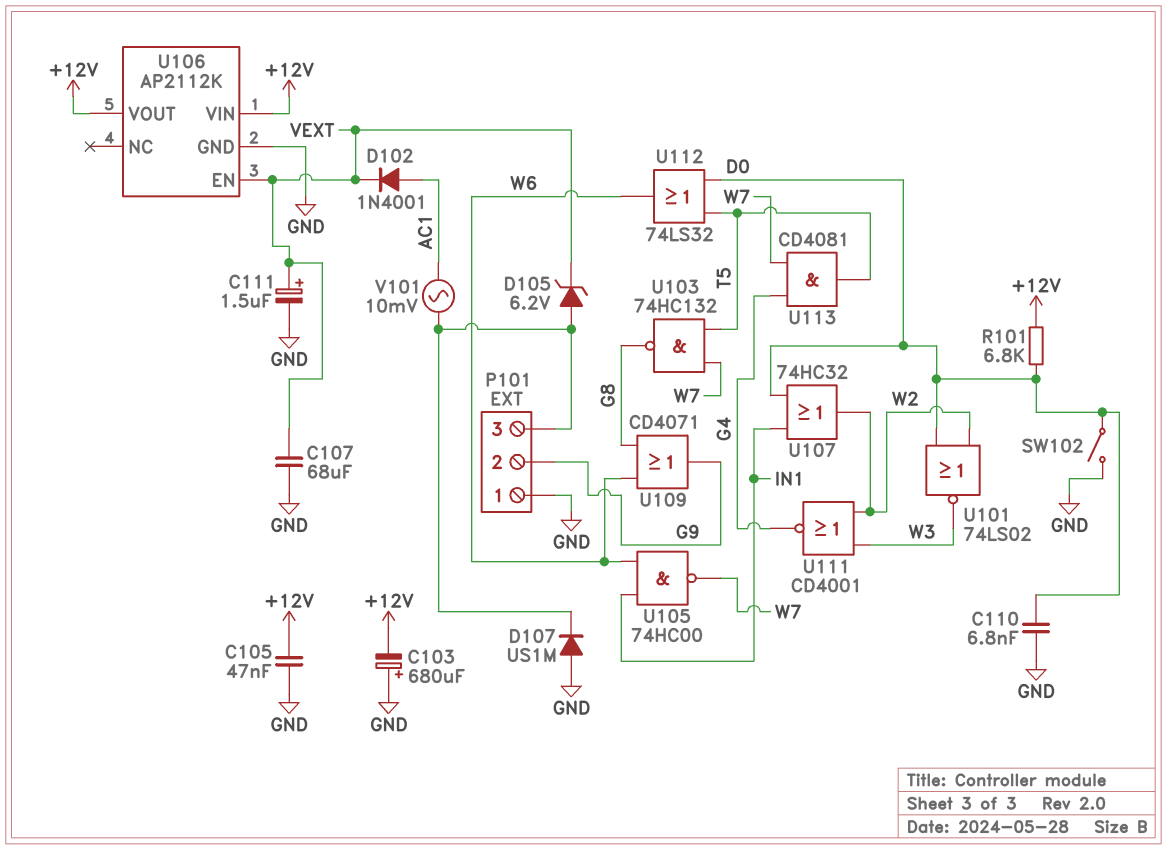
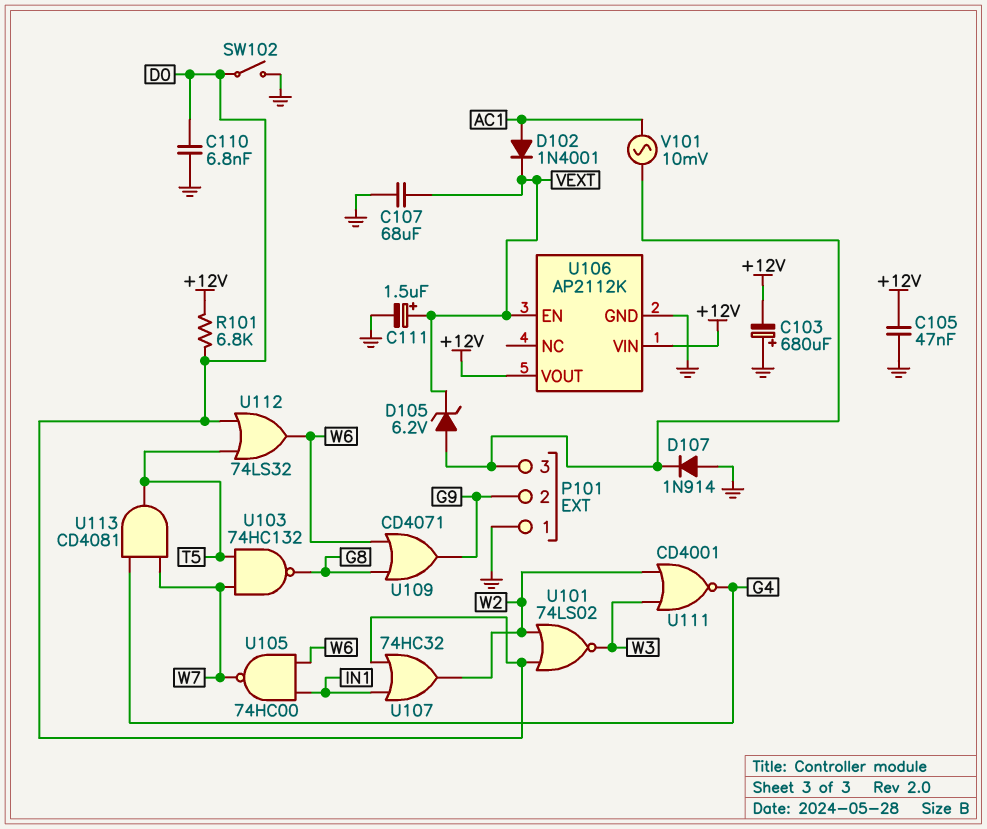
D107: diode US1M (A GND, K P101/3) -> diode 1N914 (A GND, K P101/3)

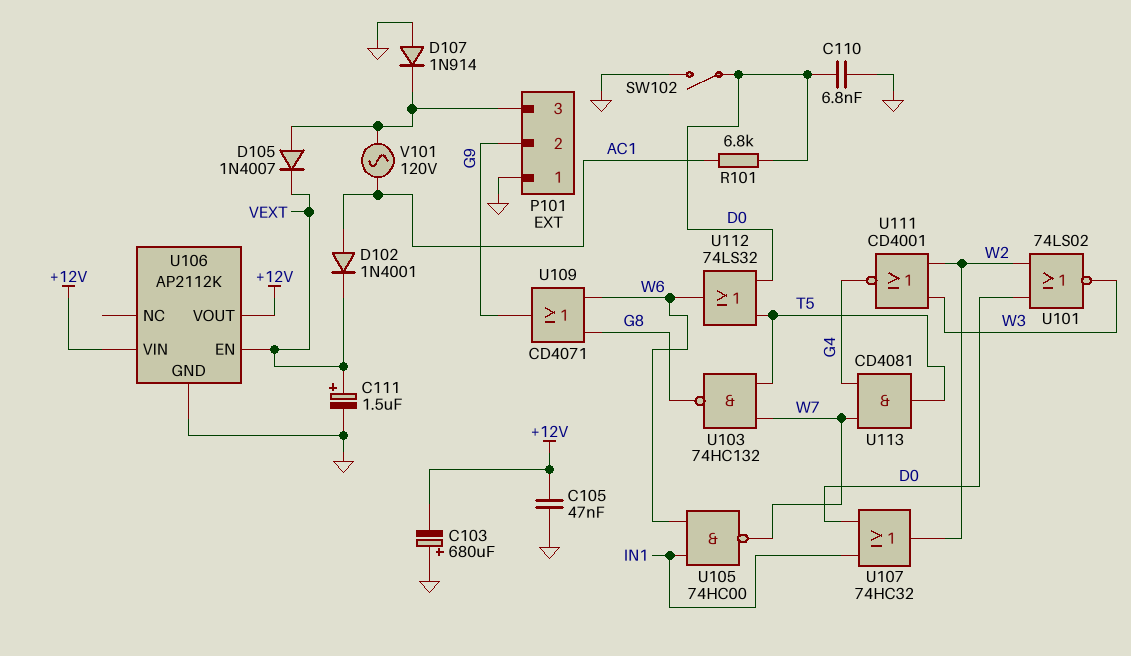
C107: 68uF (GND, VEXT) -> none
D105: zener 6.2V (A P101/3, K VEXT) -> diode 1N4007 (A P101/3, K VEXT)
R101: 6.8k (+12V, D0) -> 6.8k (AC1, D0)
V101: AC 10mV (AC1, P101/3) -> AC 120V (AC1, P101/3)

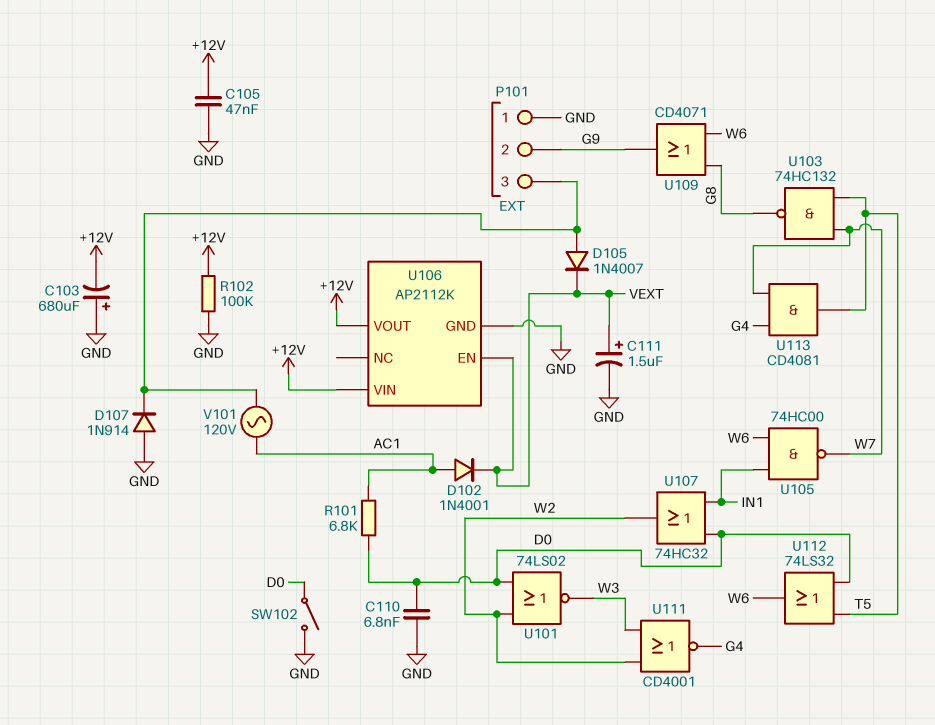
R102: none -> 100k (+12V, GND)

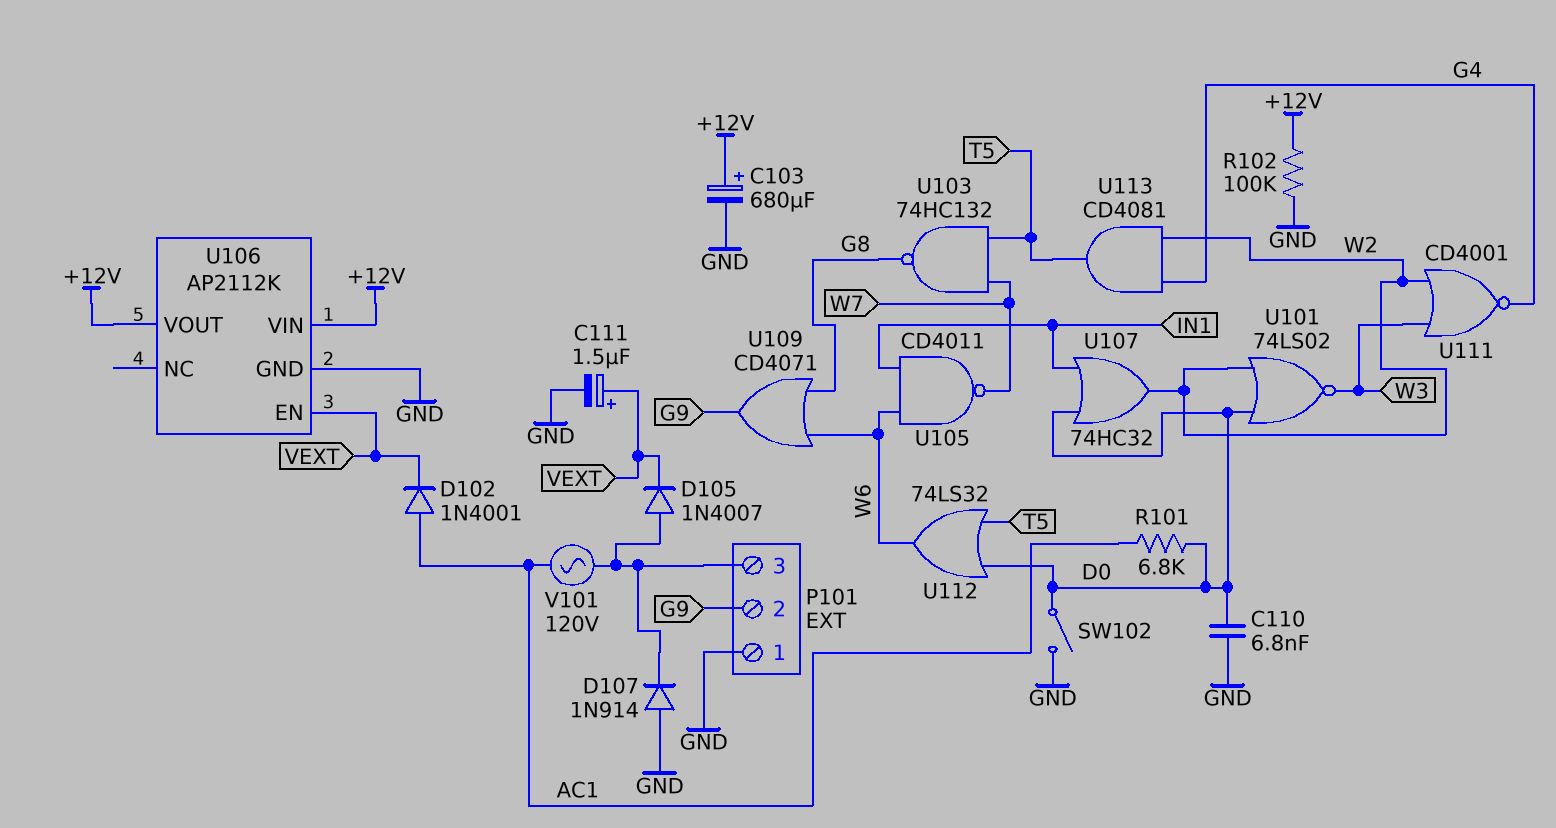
C103: 680uF (plus GND, minus +12V) -> 680uF (plus +12V, minus GND)
C105: 47nF (+12V, GND) -> none
U105: NAND 74HC00 (in IN1, in W6, out W7) -> NAND CD4011 (in IN1, in W6, out W7)
U113: AND CD4081 (in G4, in W7, out T5) -> AND CD4081 (in G4, in W2, out T5)

